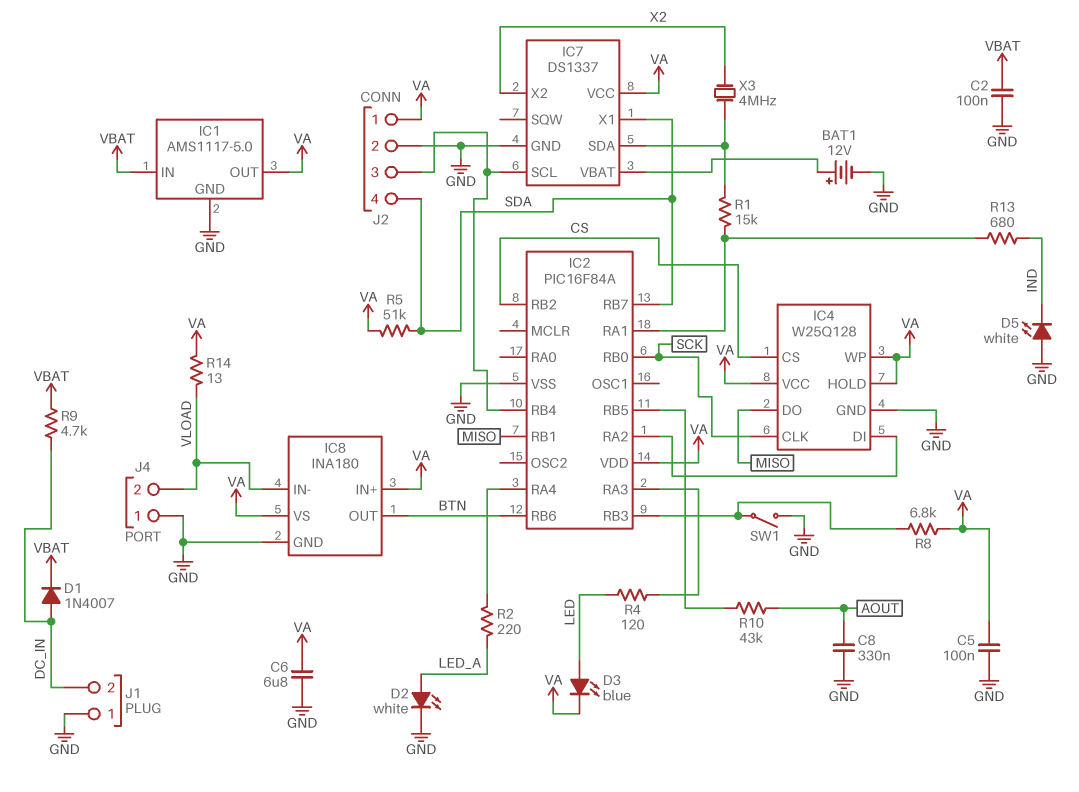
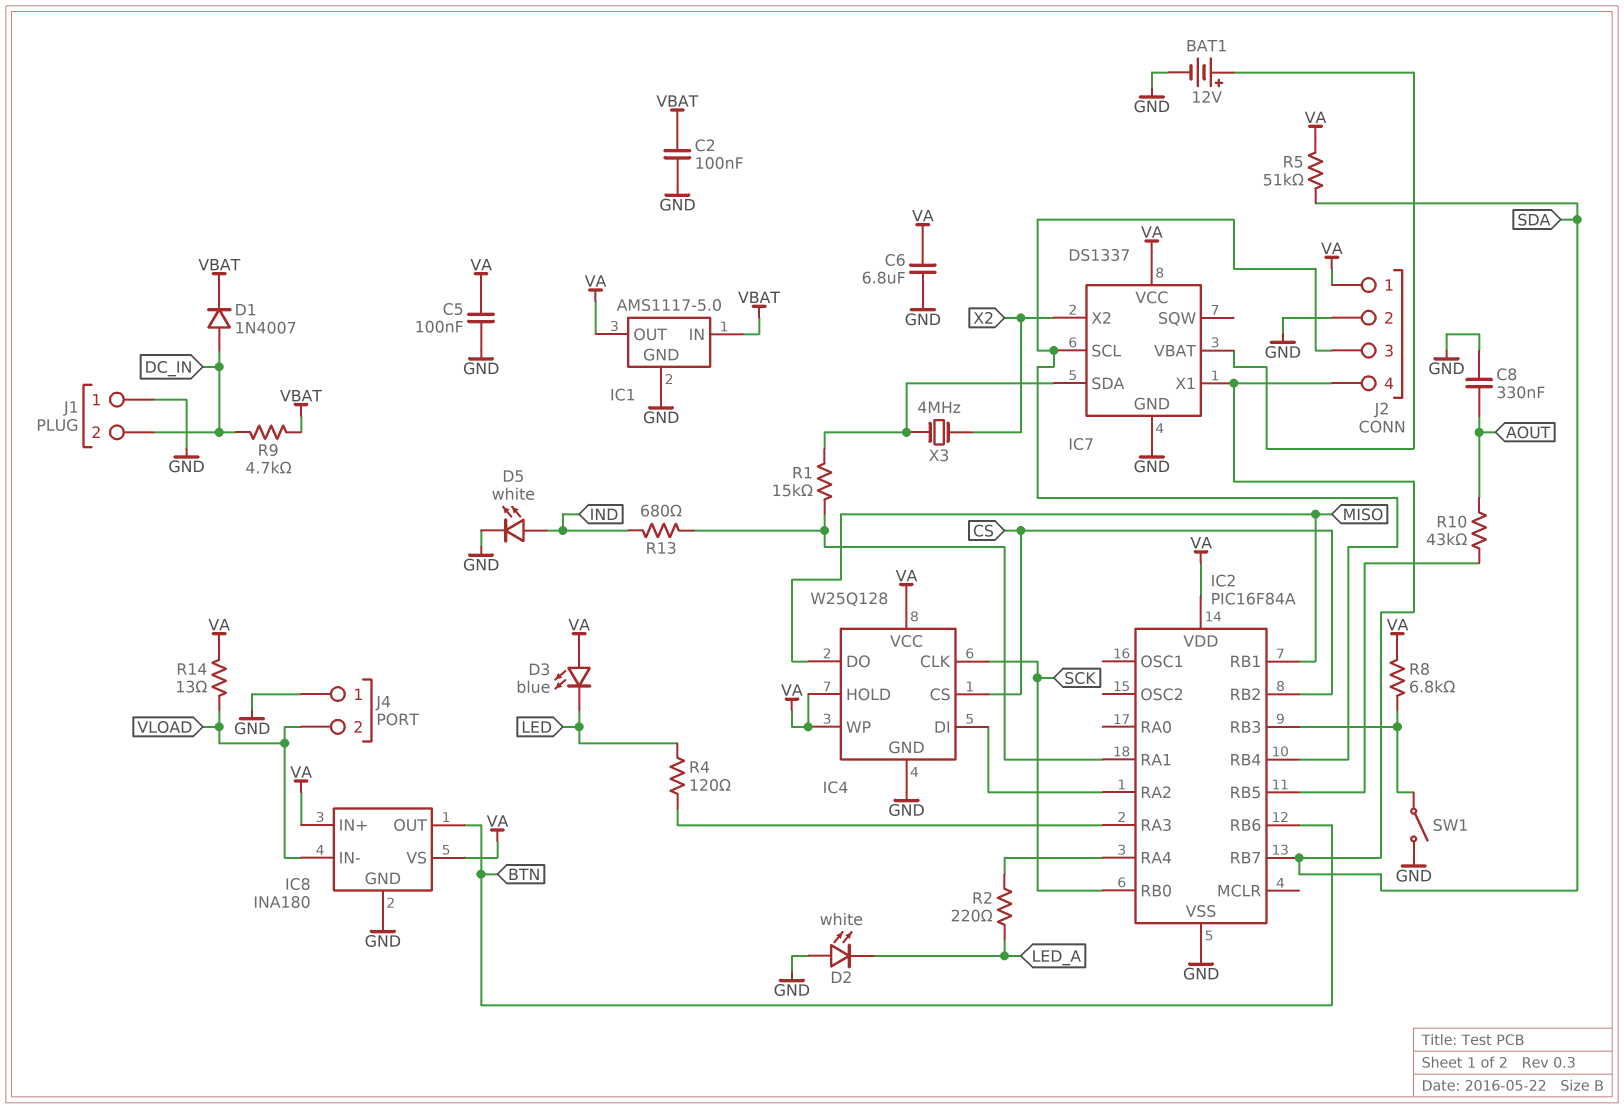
D2: LED white (A LED_A, K GND) -> LED white (A GND, K LED_A)
D3: LED blue (A LED, K VA) -> LED blue (A VA, K LED)
D5: LED white (A GND, K IND) -> LED white (A IND, K GND)

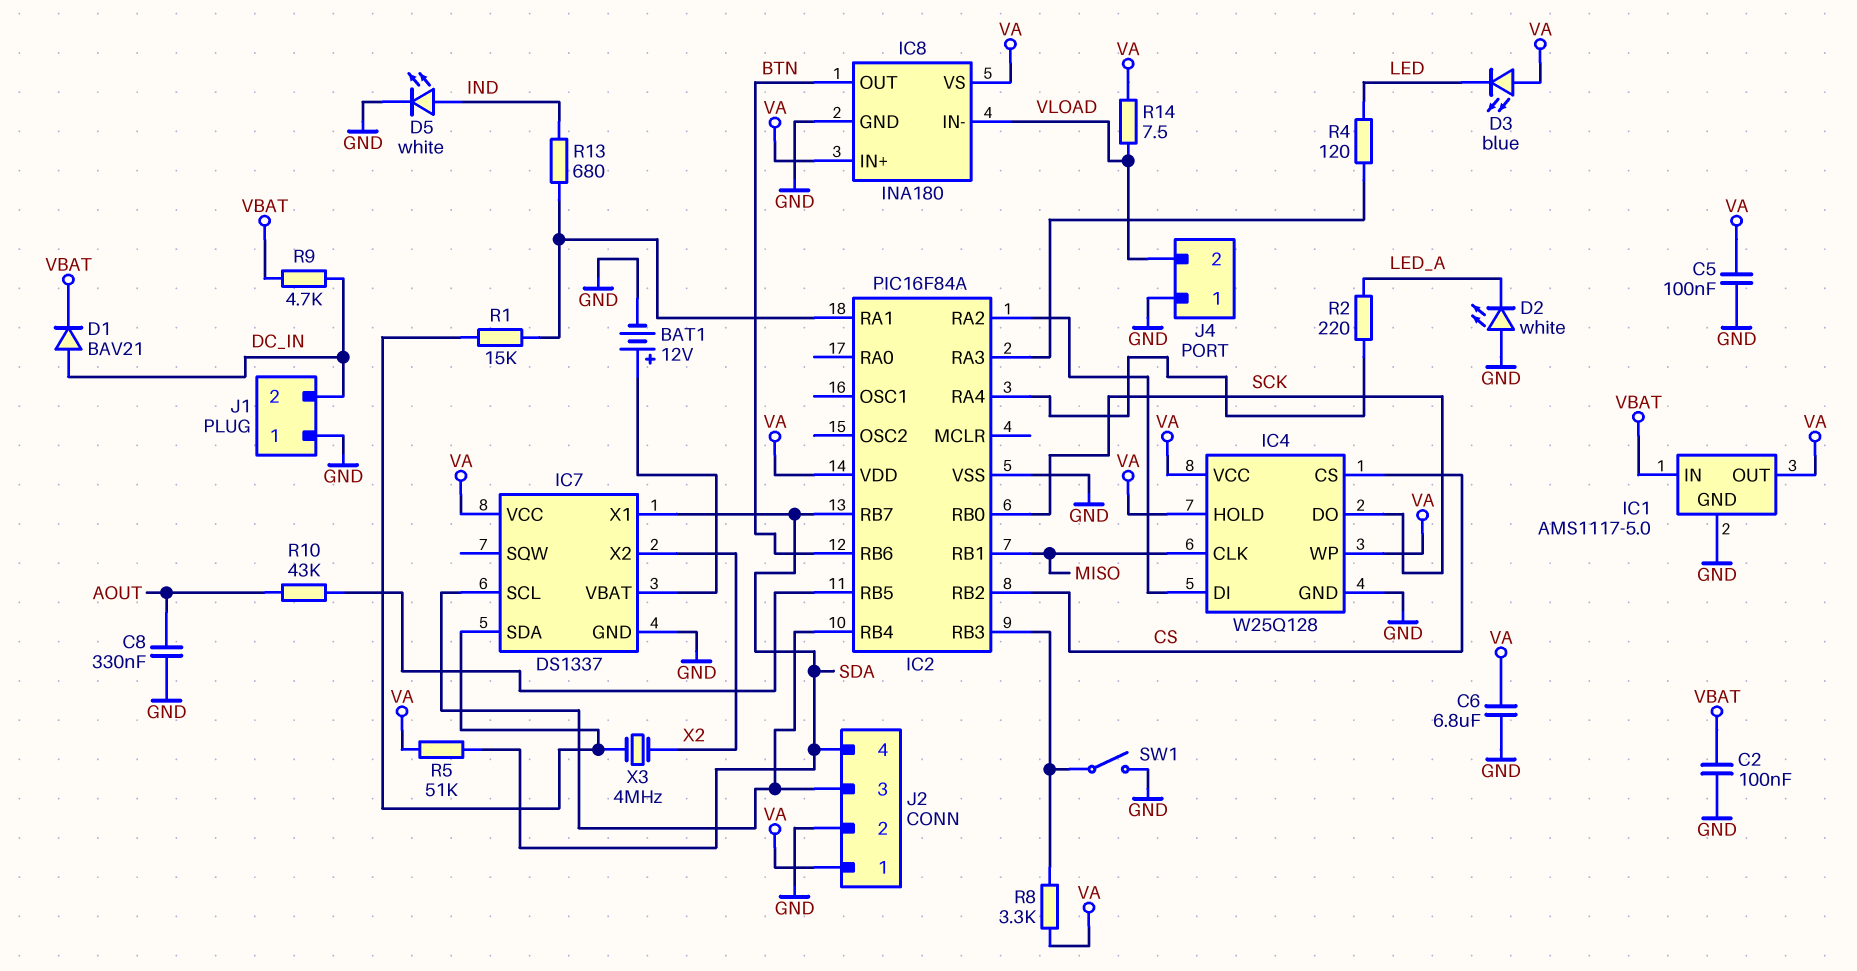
D1: diode 1N4007 (A DC_IN, K VBAT) -> diode BAV21 (A DC_IN, K VBAT)
IC4 pin CLK: SCK -> MISO
IC4 pin DO: MISO -> SCK
R8: 6.8k (IC2/RB3, VA) -> 3.3k (IC2/RB3, VA)
R14: 13 (VA, VLOAD) -> 7.5 (VA, VLOAD)

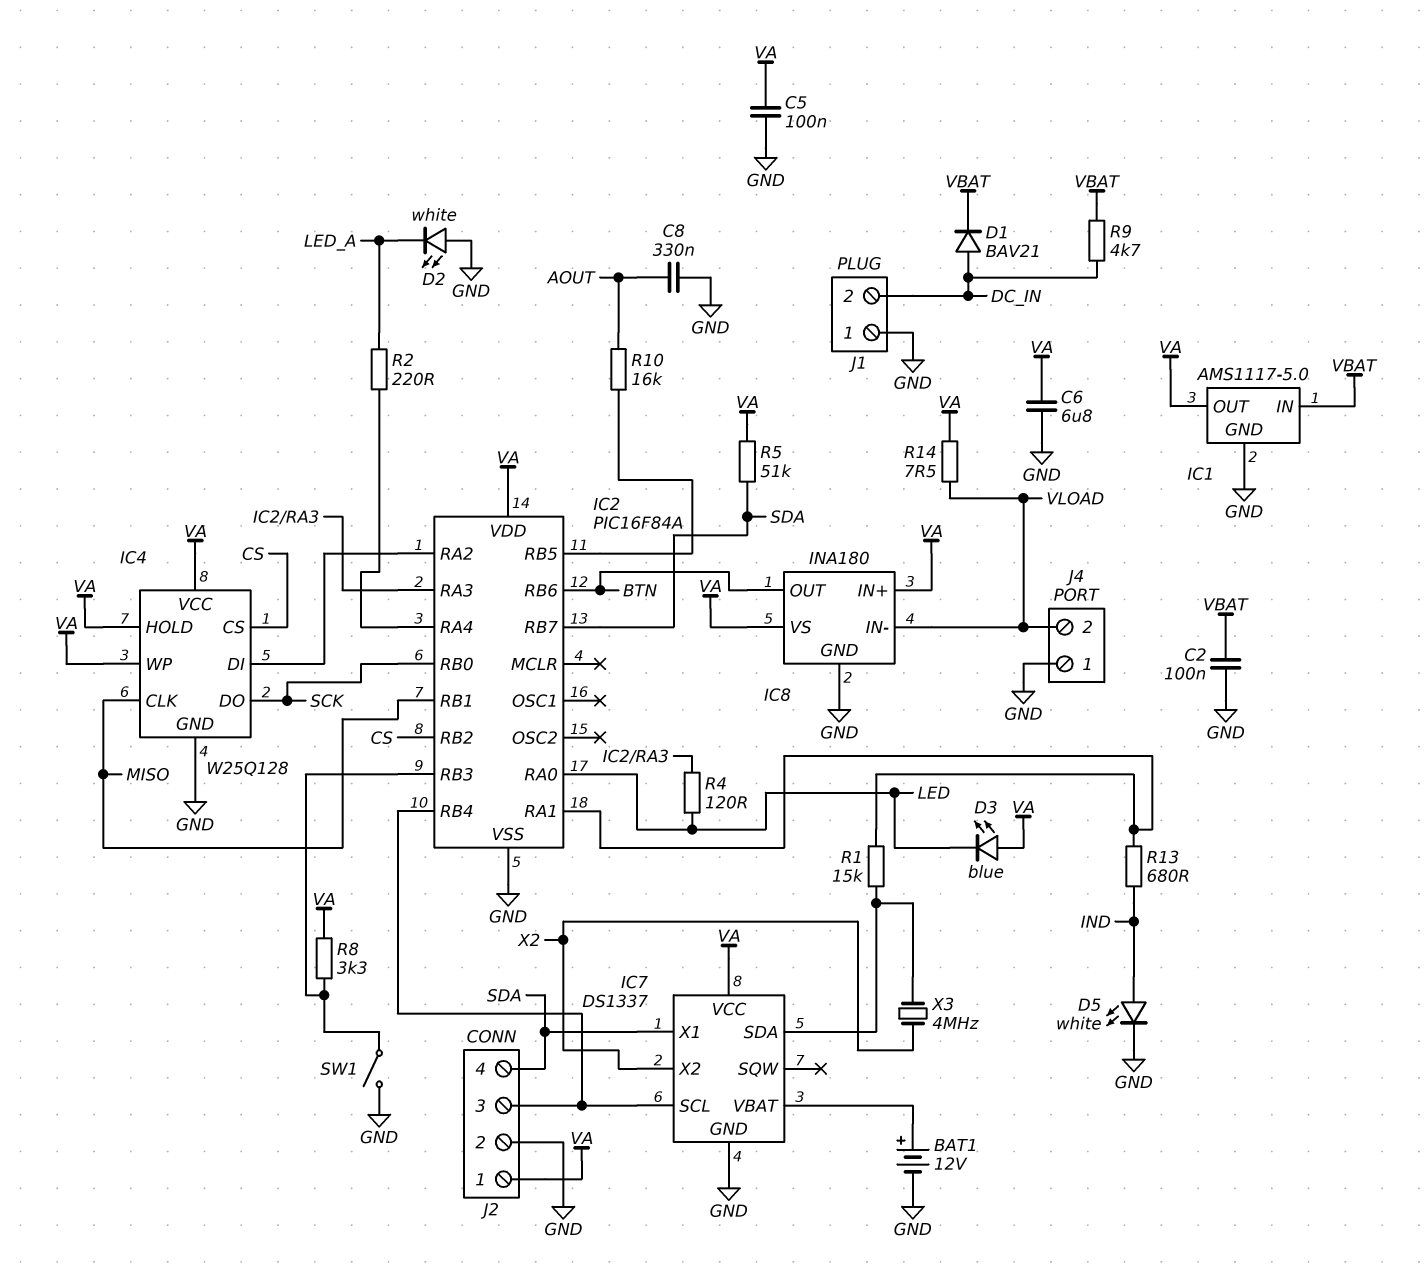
IC2 pin RA0: none -> LED
R10: 43k (AOUT, IC2/RB5) -> 16k (AOUT, IC2/RB5)

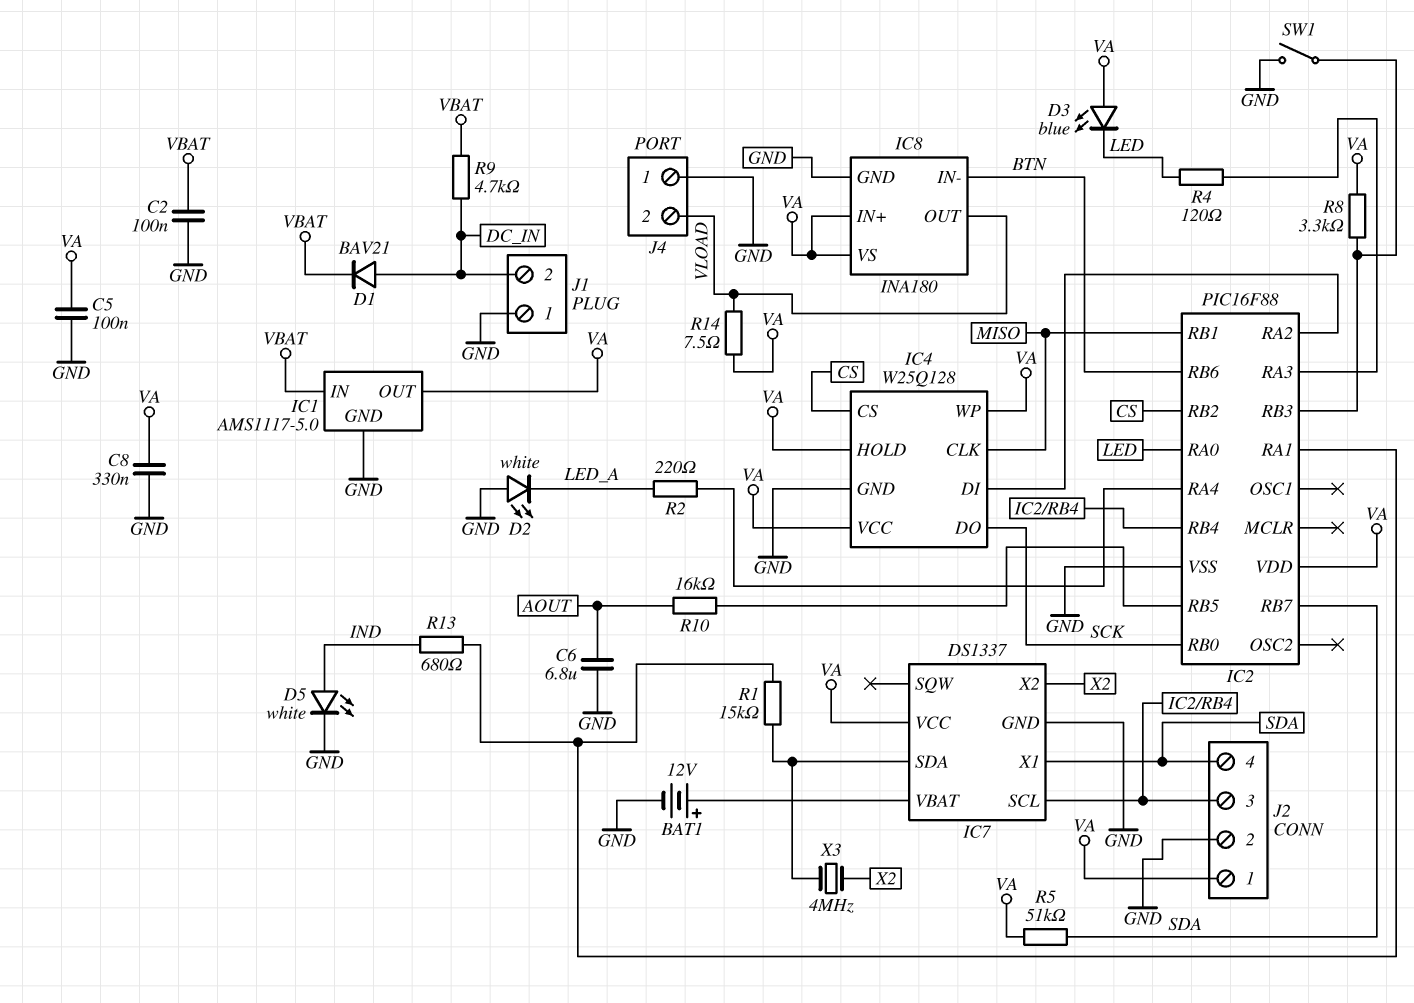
C6: 6.8uF (GND, VA) -> 6.8uF (AOUT, GND)
C8: 330nF (AOUT, GND) -> 330nF (GND, VA)
IC2: PIC16F84A -> PIC16F88
IC8 pin IN-: VLOAD -> BTN
IC8 pin OUT: BTN -> VLOAD

